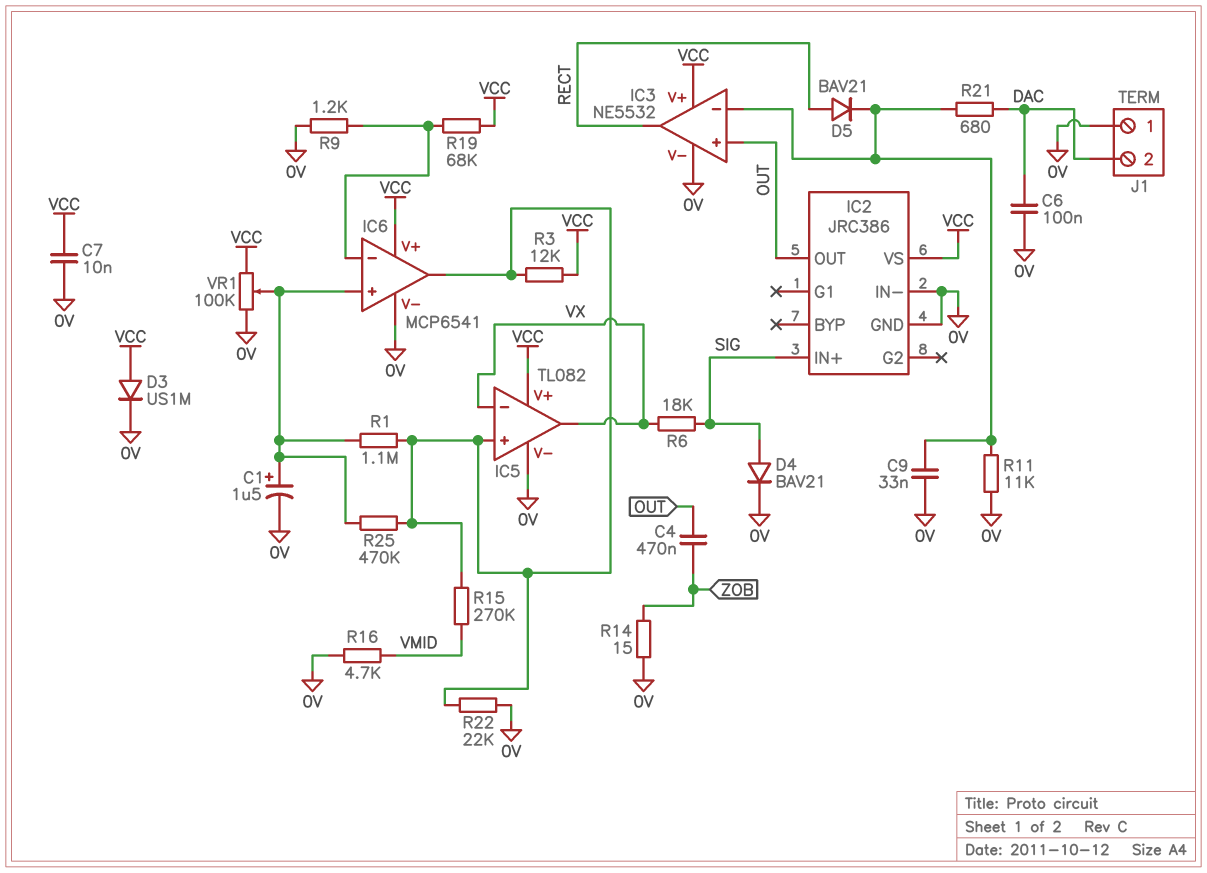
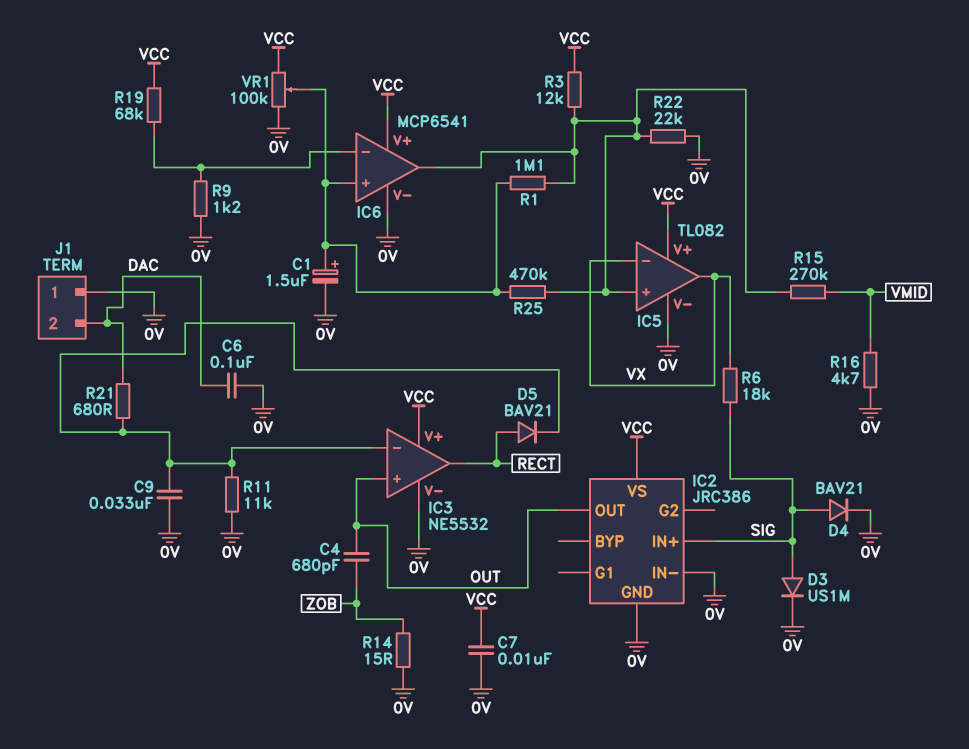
C4: 470nF (OUT, ZOB) -> 680pF (OUT, ZOB)
D3: diode US1M (A VCC, K 0V) -> diode US1M (A SIG, K 0V)

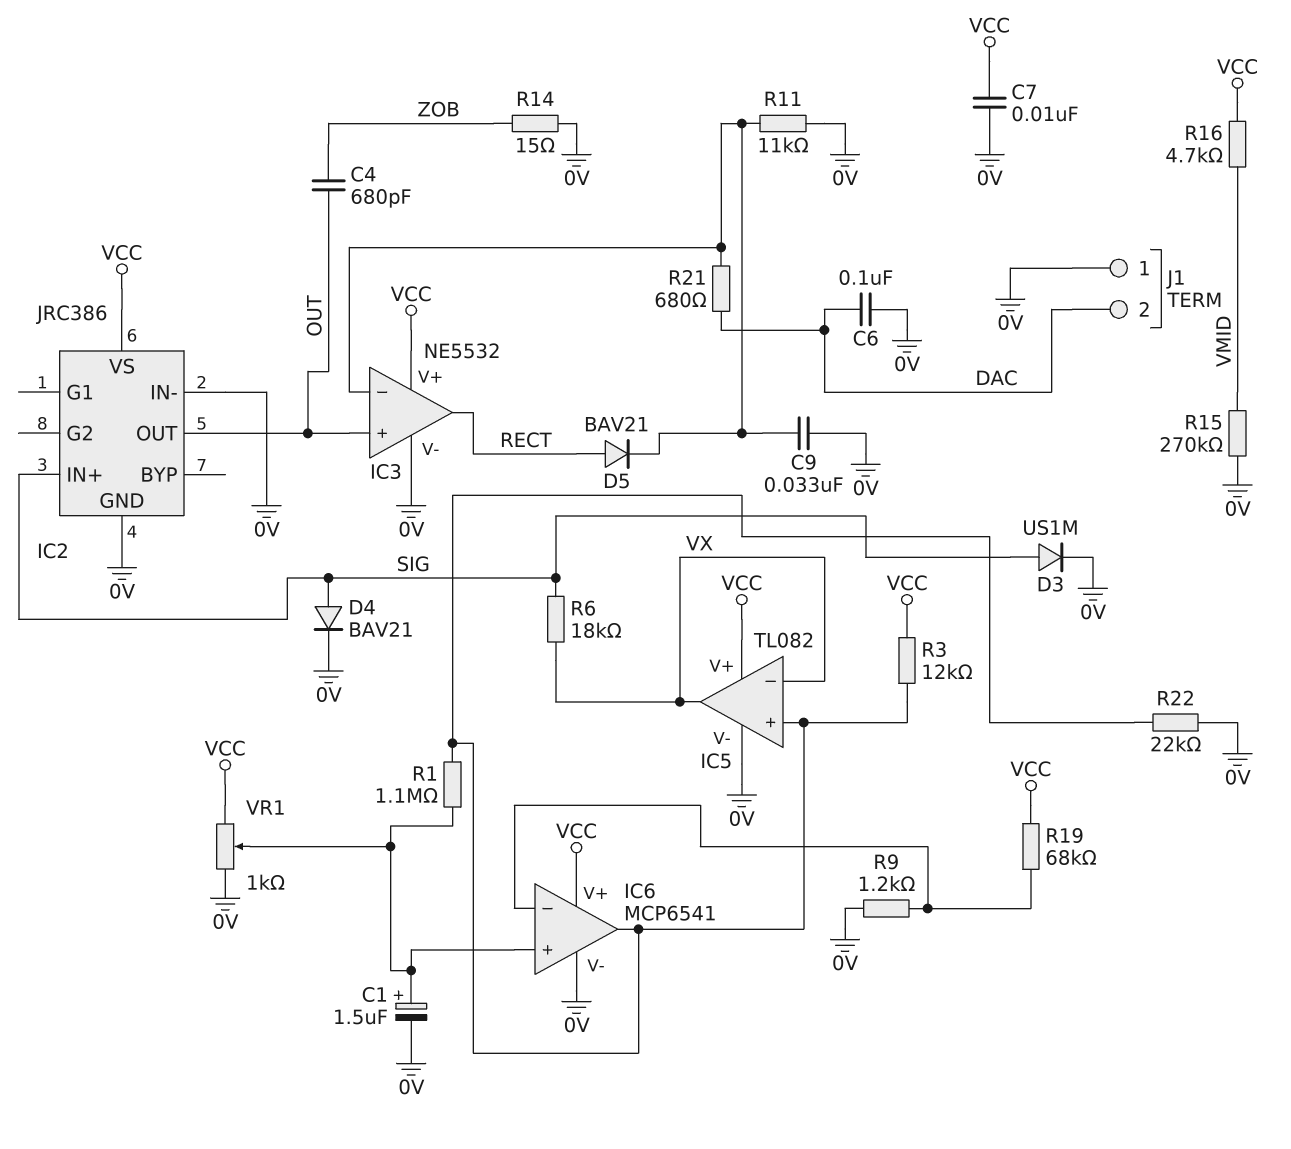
R15: 270k (IC5/in+, VMID) -> 270k (0V, VMID)
R16: 4.7k (0V, VMID) -> 4.7k (VCC, VMID)
R25: 470k (IC5/in+, IC6/in+) -> none
VR1: 100k (0V, VCC, wiper IC6/in+) -> 1k (0V, VCC, wiper IC6/in+)

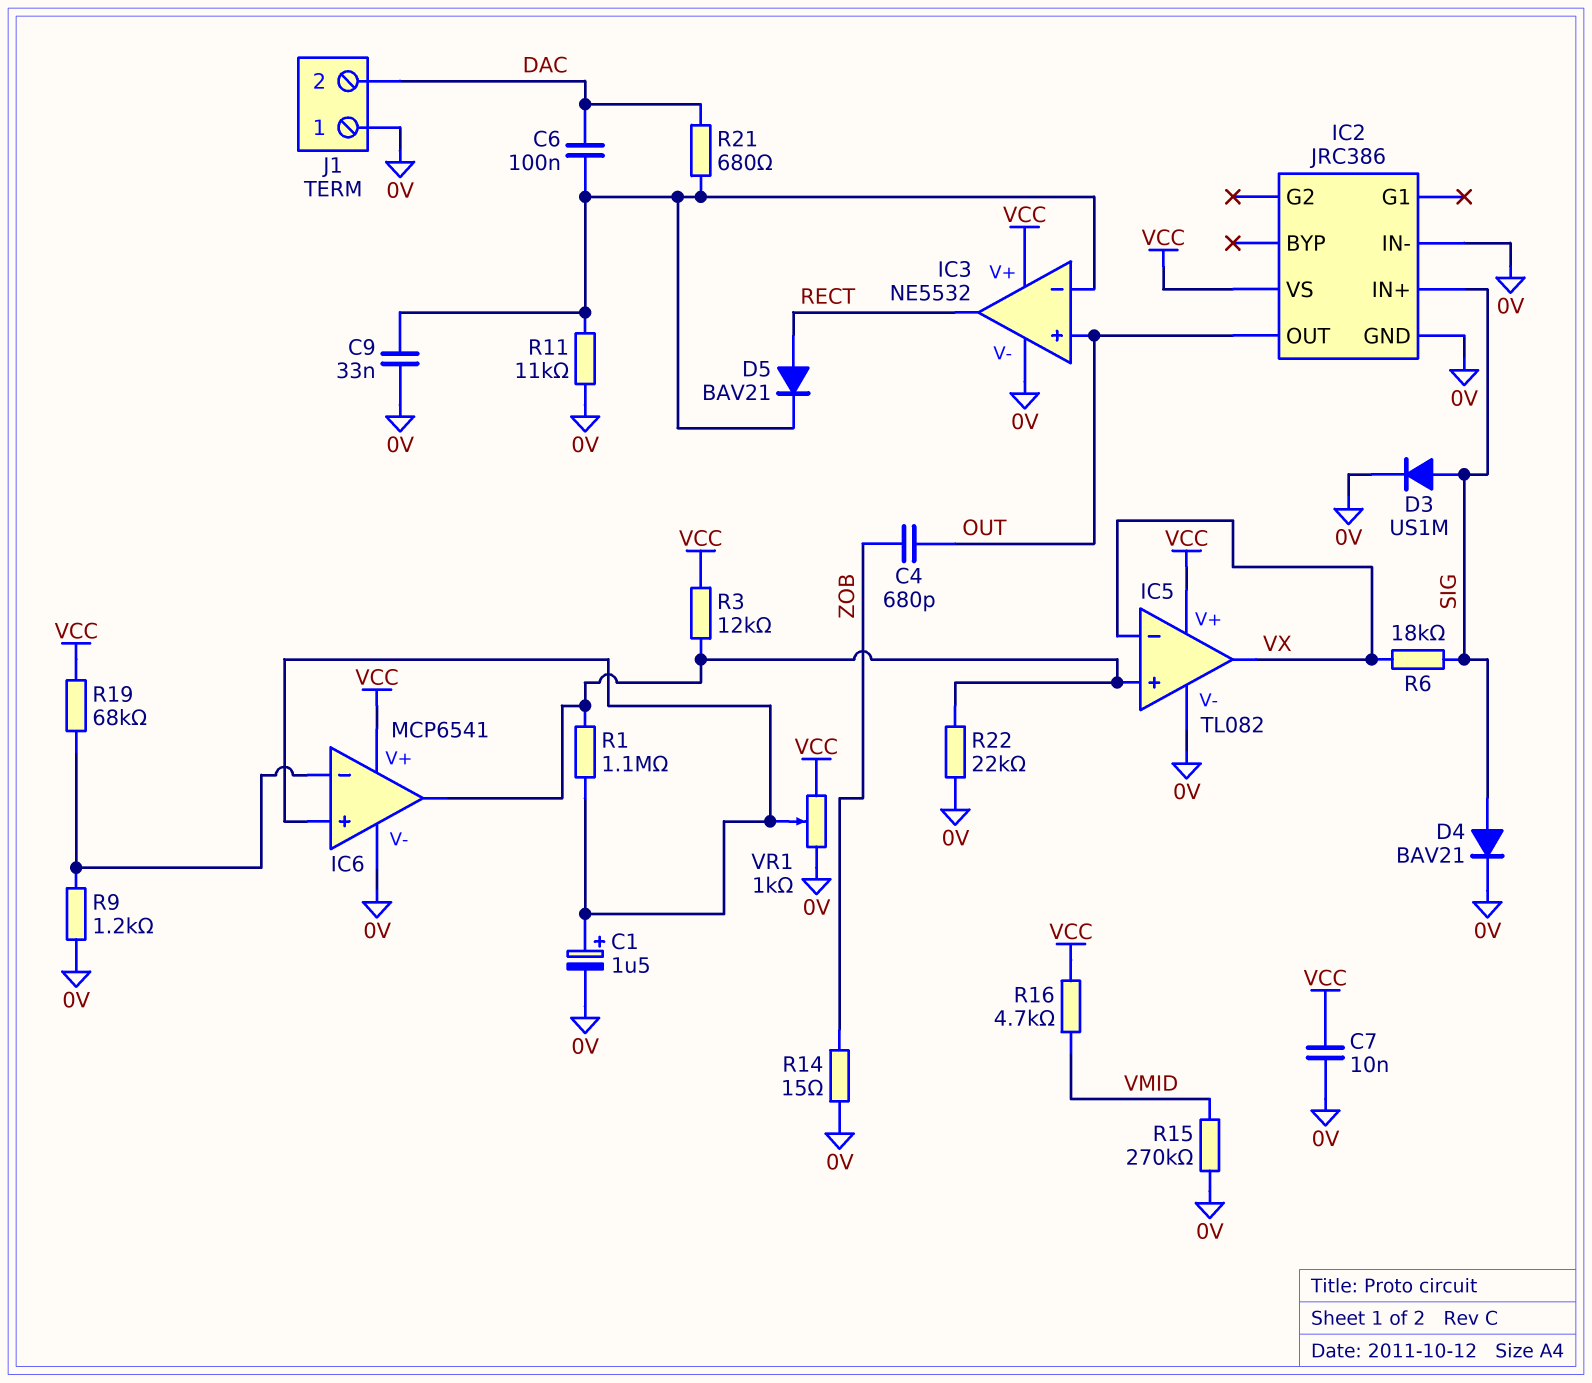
C6: 100nF (0V, DAC) -> 100nF (DAC, IC3/in-)

